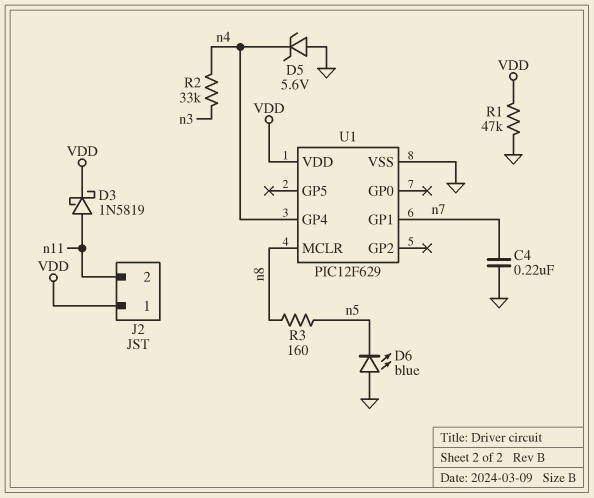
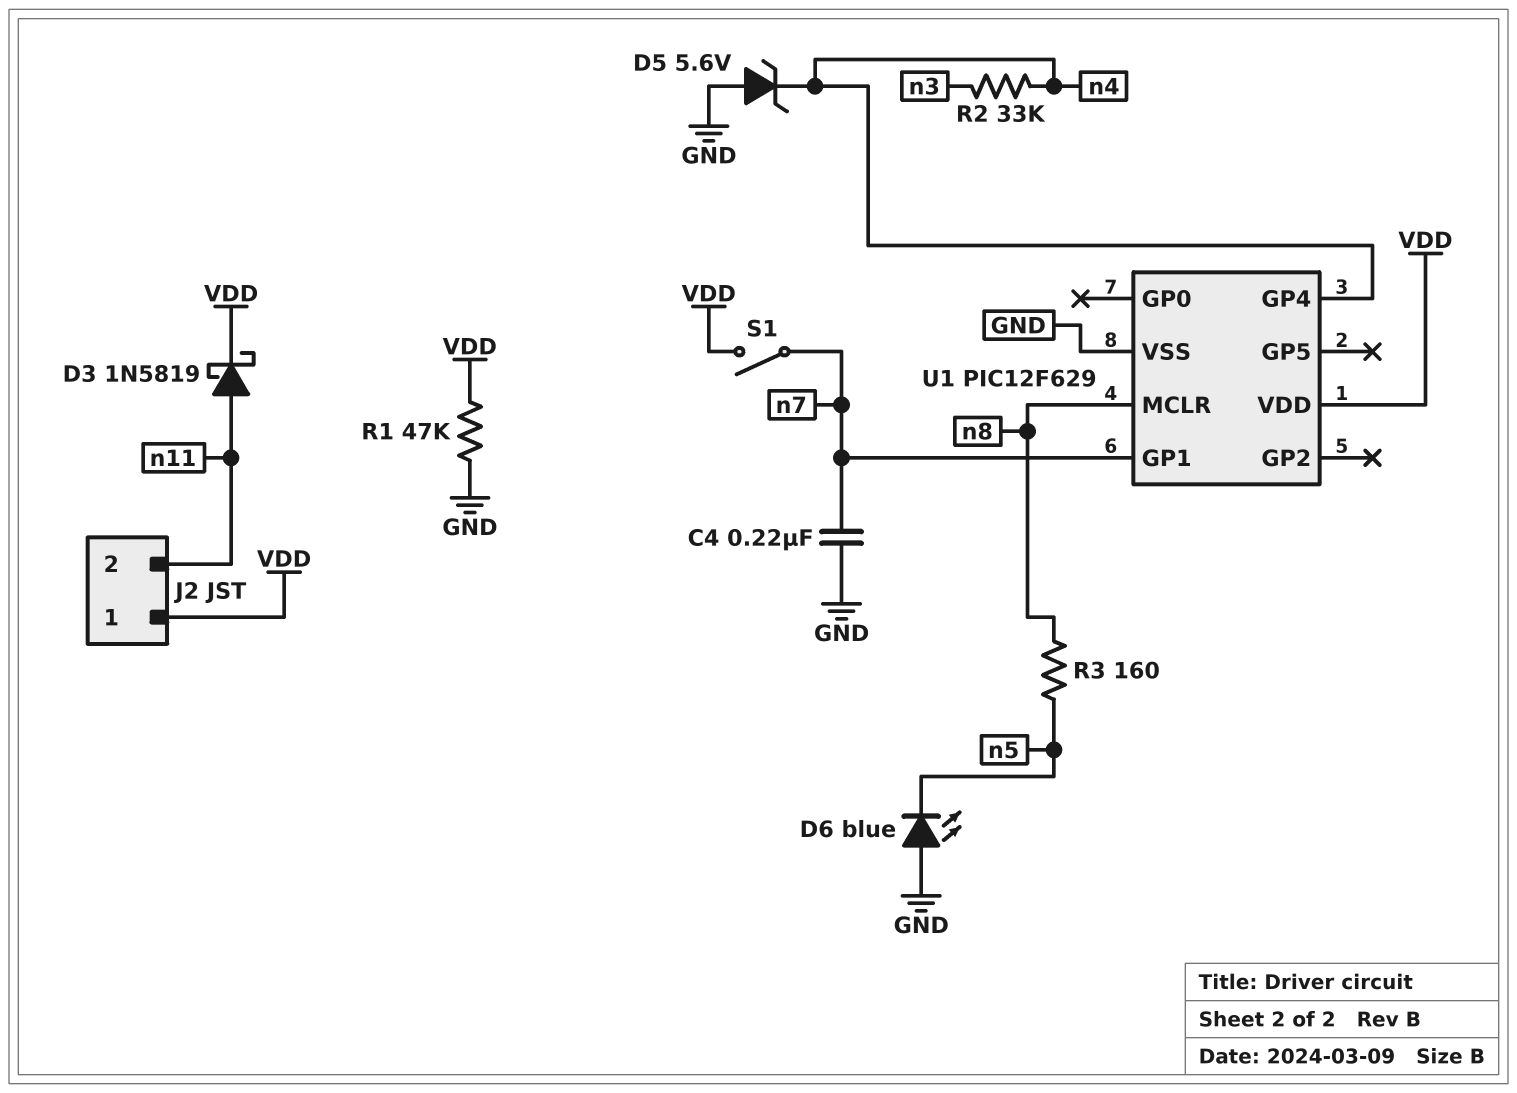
S1: none -> switch (VDD, n7)

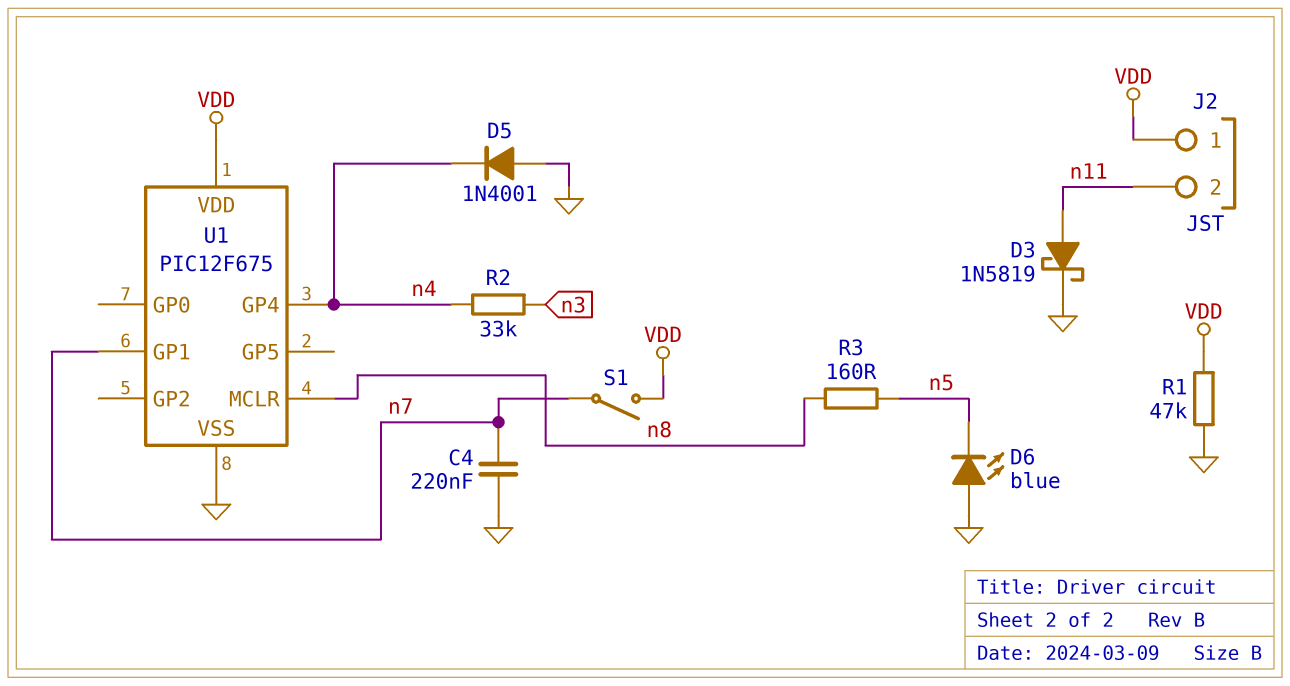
D3: schottky 1N5819 (A n11, K VDD) -> schottky 1N5819 (A n11, K GND)
D5: zener 5.6V (A GND, K n4) -> diode 1N4001 (A GND, K n4)
U1: PIC12F629 -> PIC12F675

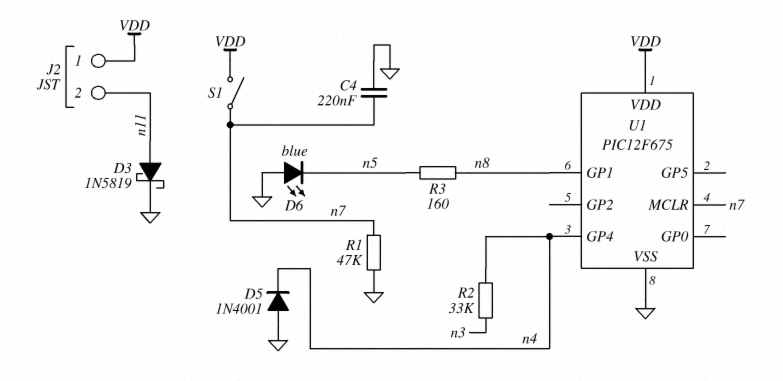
R1: 47k (GND, VDD) -> 47k (GND, n7)
U1 pin GP1: n7 -> n8
U1 pin MCLR: n8 -> n7

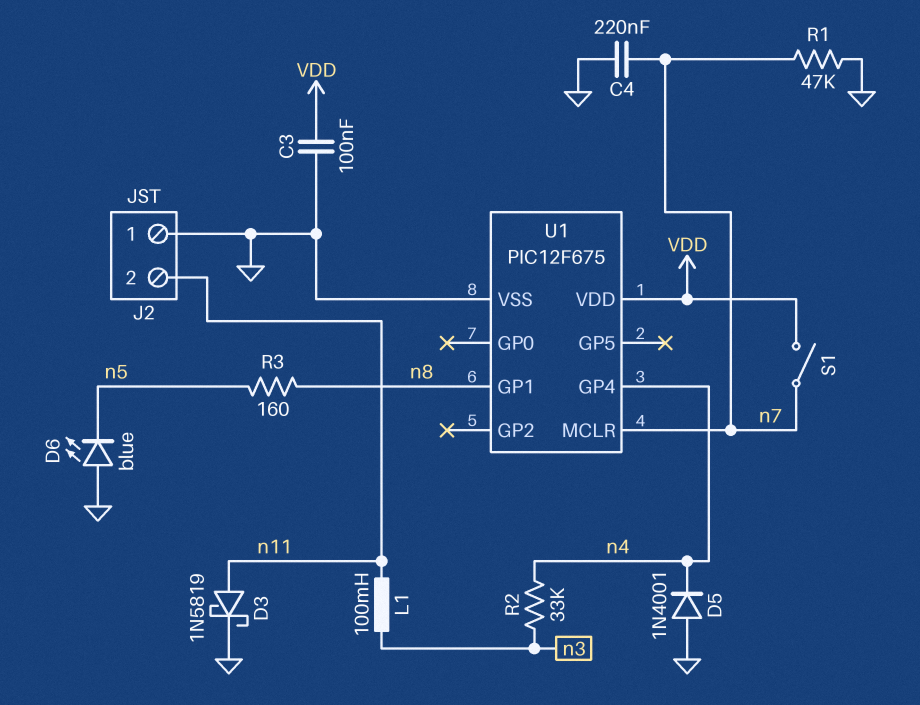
C3: none -> 100nF (GND, VDD)
J2 pin 1: VDD -> GND
L1: none -> 100mH (n3, n11)

